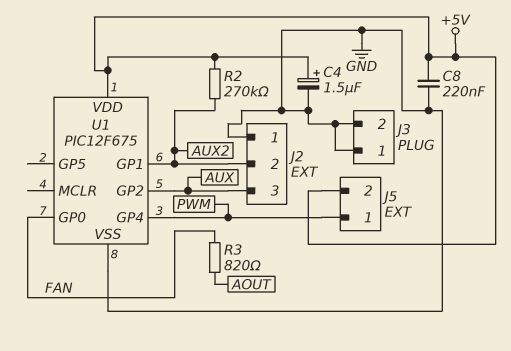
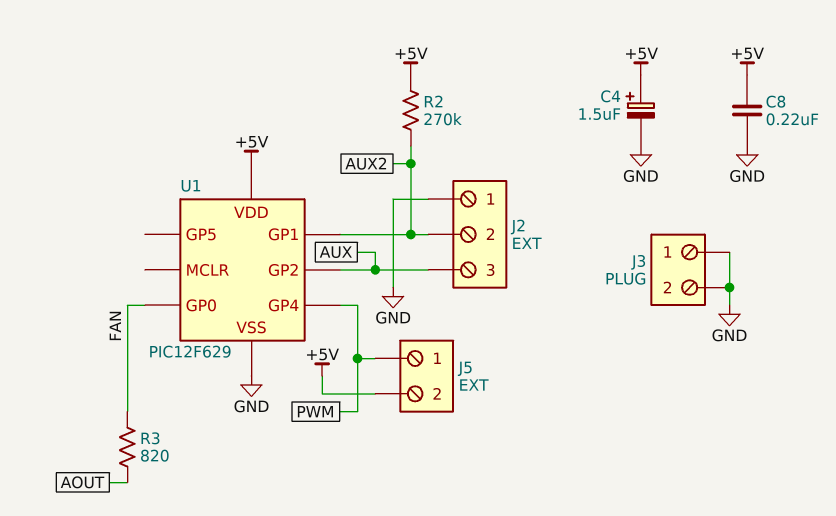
U1: PIC12F675 -> PIC12F629

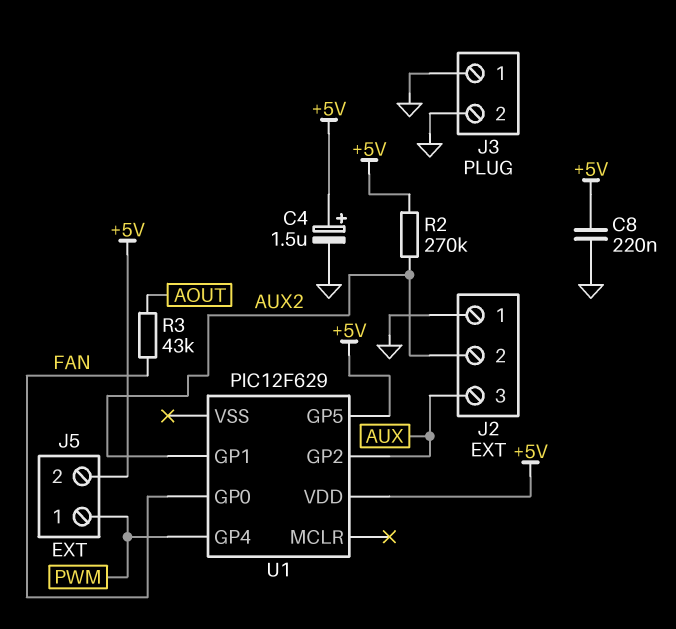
R3: 820 (AOUT, FAN) -> 43k (AOUT, FAN)
U1 pin GP5: none -> +5V
U1 pin VSS: GND -> none

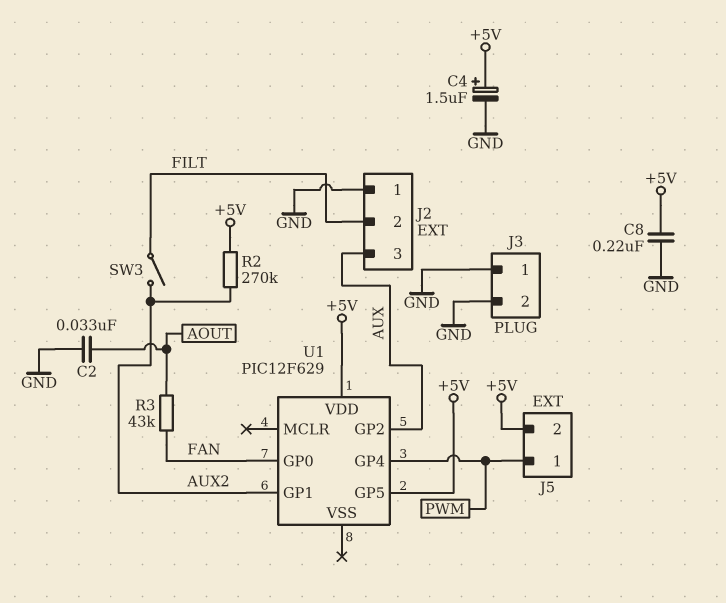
C2: none -> 33nF (AOUT, GND)
J2 pin 2: AUX2 -> FILT
SW3: none -> switch (AUX2, FILT)

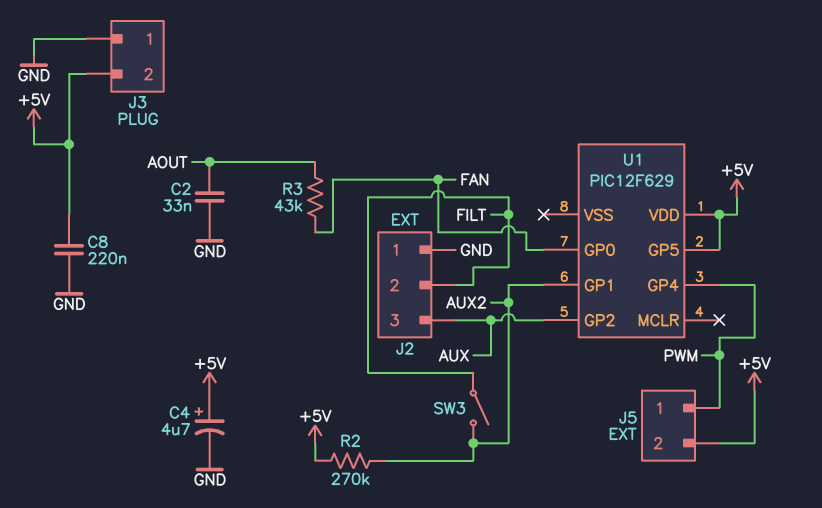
C4: 1.5uF (plus +5V, minus GND) -> 4.7uF (plus +5V, minus GND)
J3 pin 2: GND -> +5V

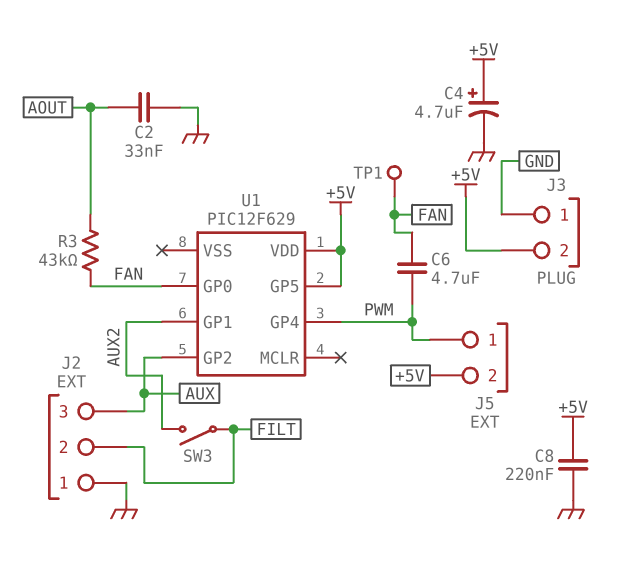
C6: none -> 4.7uF (FAN, PWM)
R2: 270k (+5V, AUX2) -> none
TP1: none -> test point (FAN)

